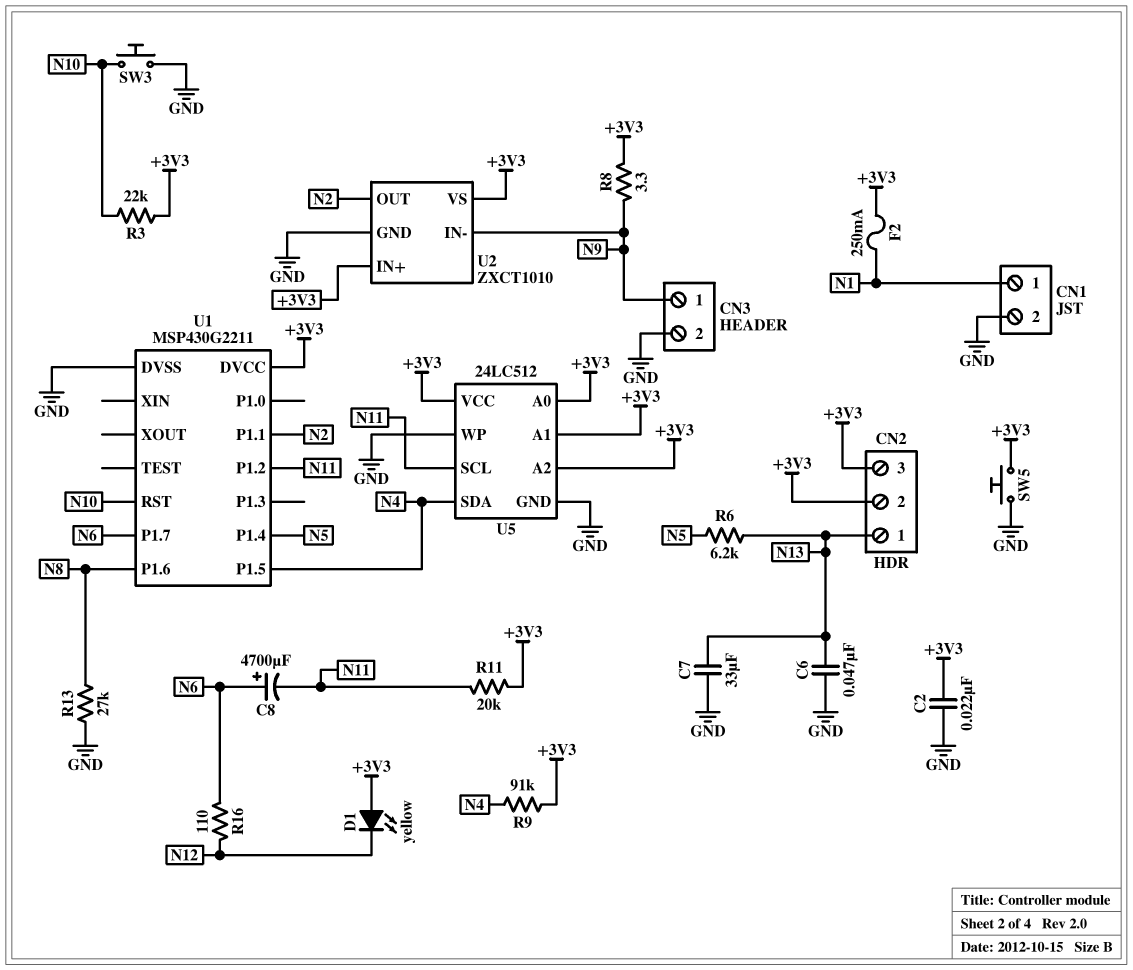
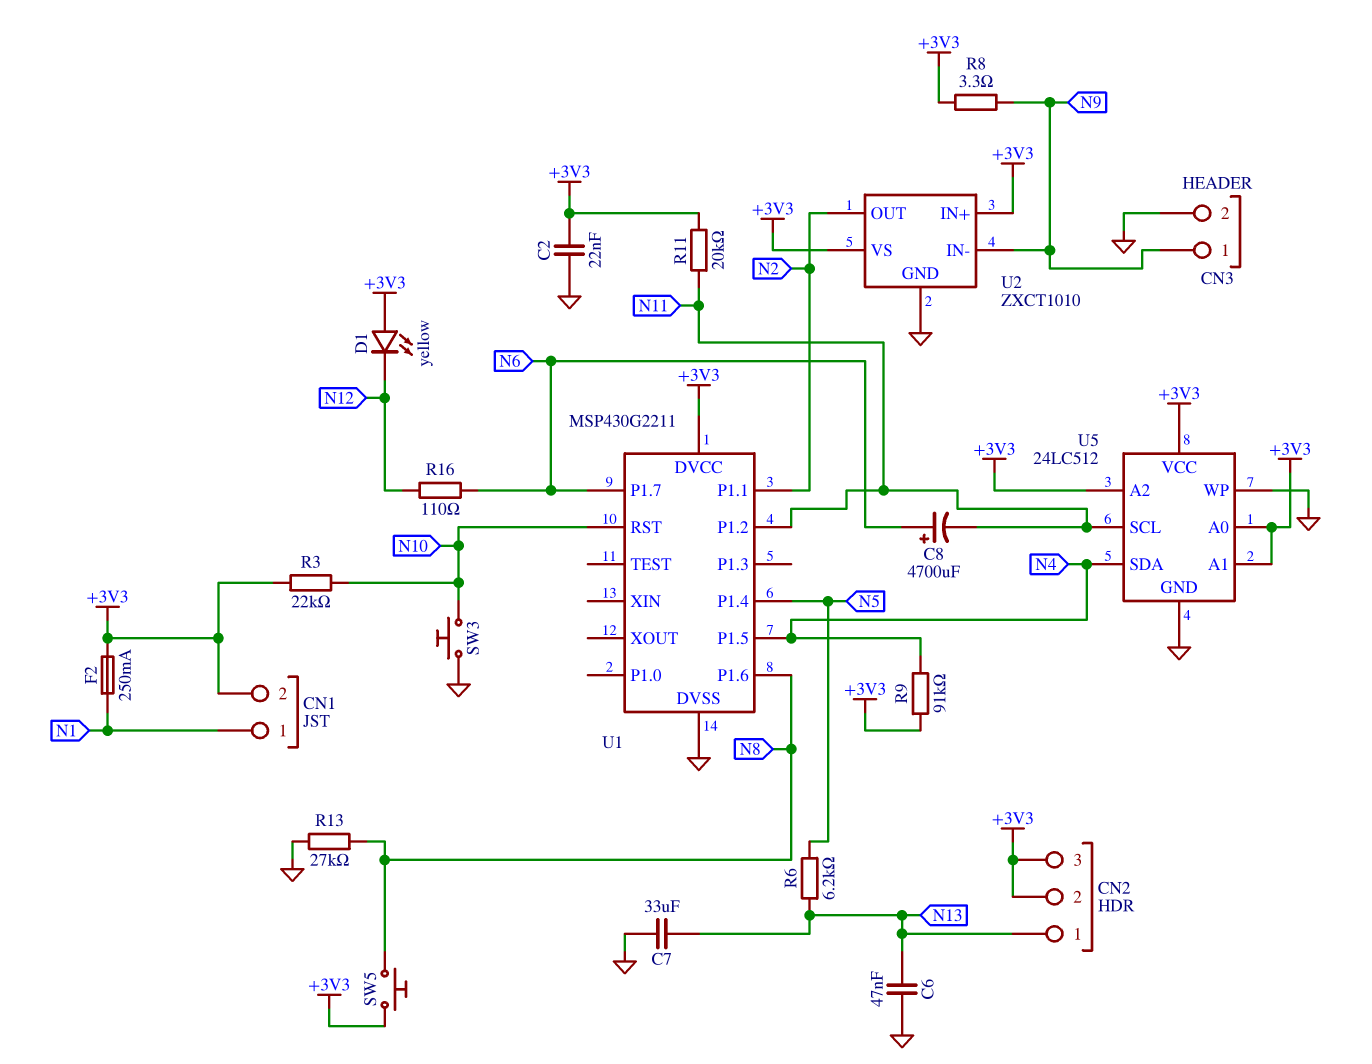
CN1 pin 2: GND -> +3V3
SW5: button (+3V3, GND) -> button (+3V3, N8)

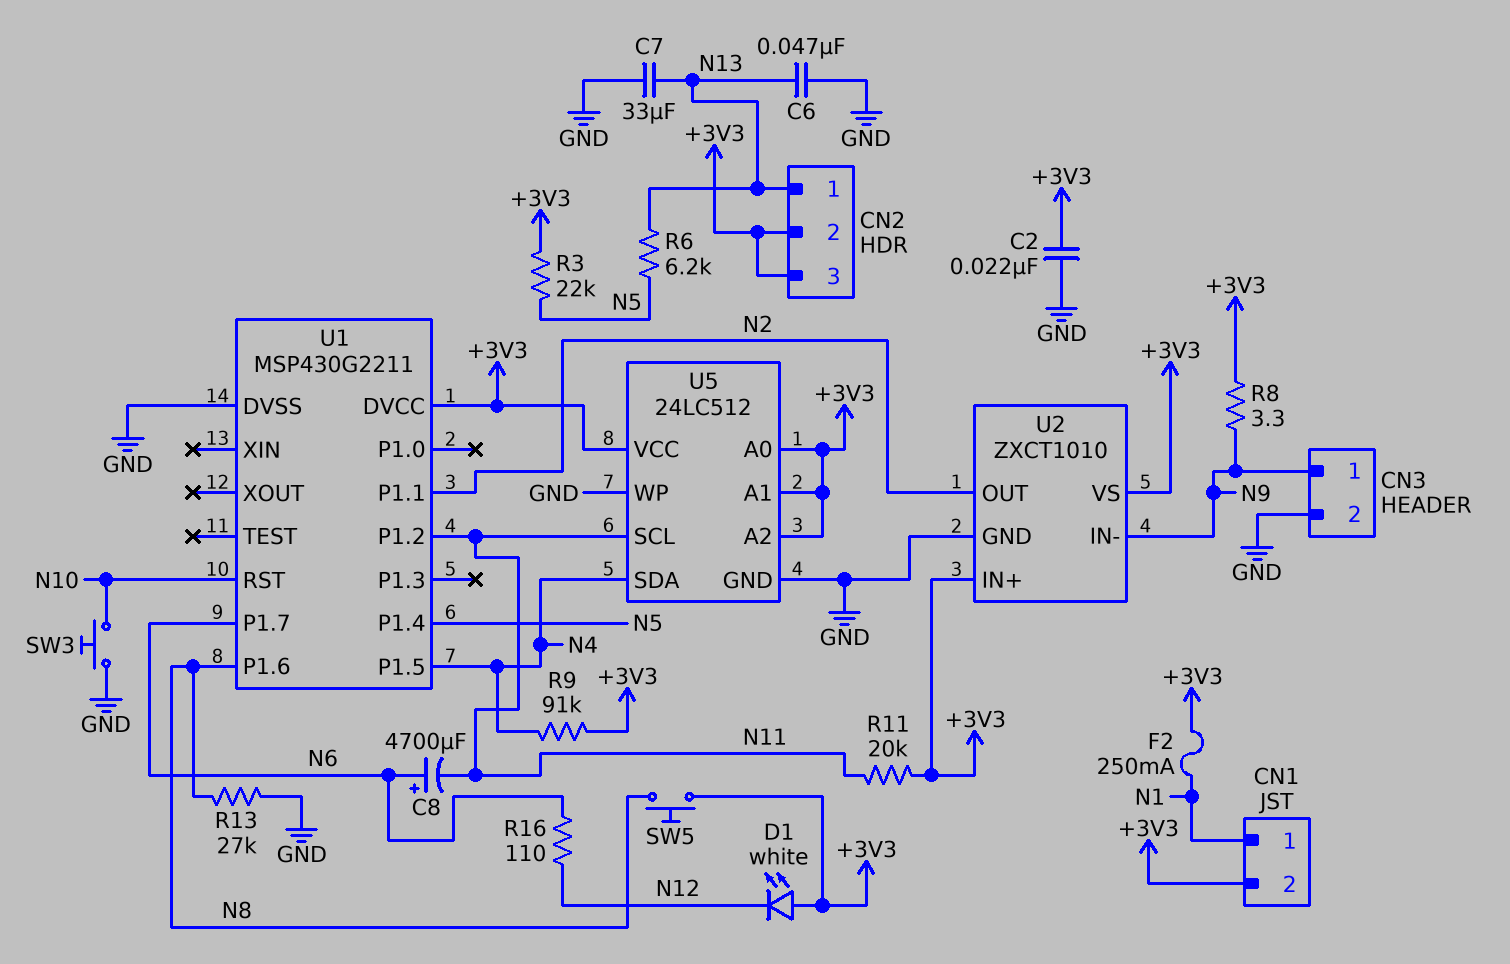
D1: LED yellow (A +3V3, K N12) -> LED white (A +3V3, K N12)
R3: 22k (+3V3, N10) -> 22k (+3V3, N5)

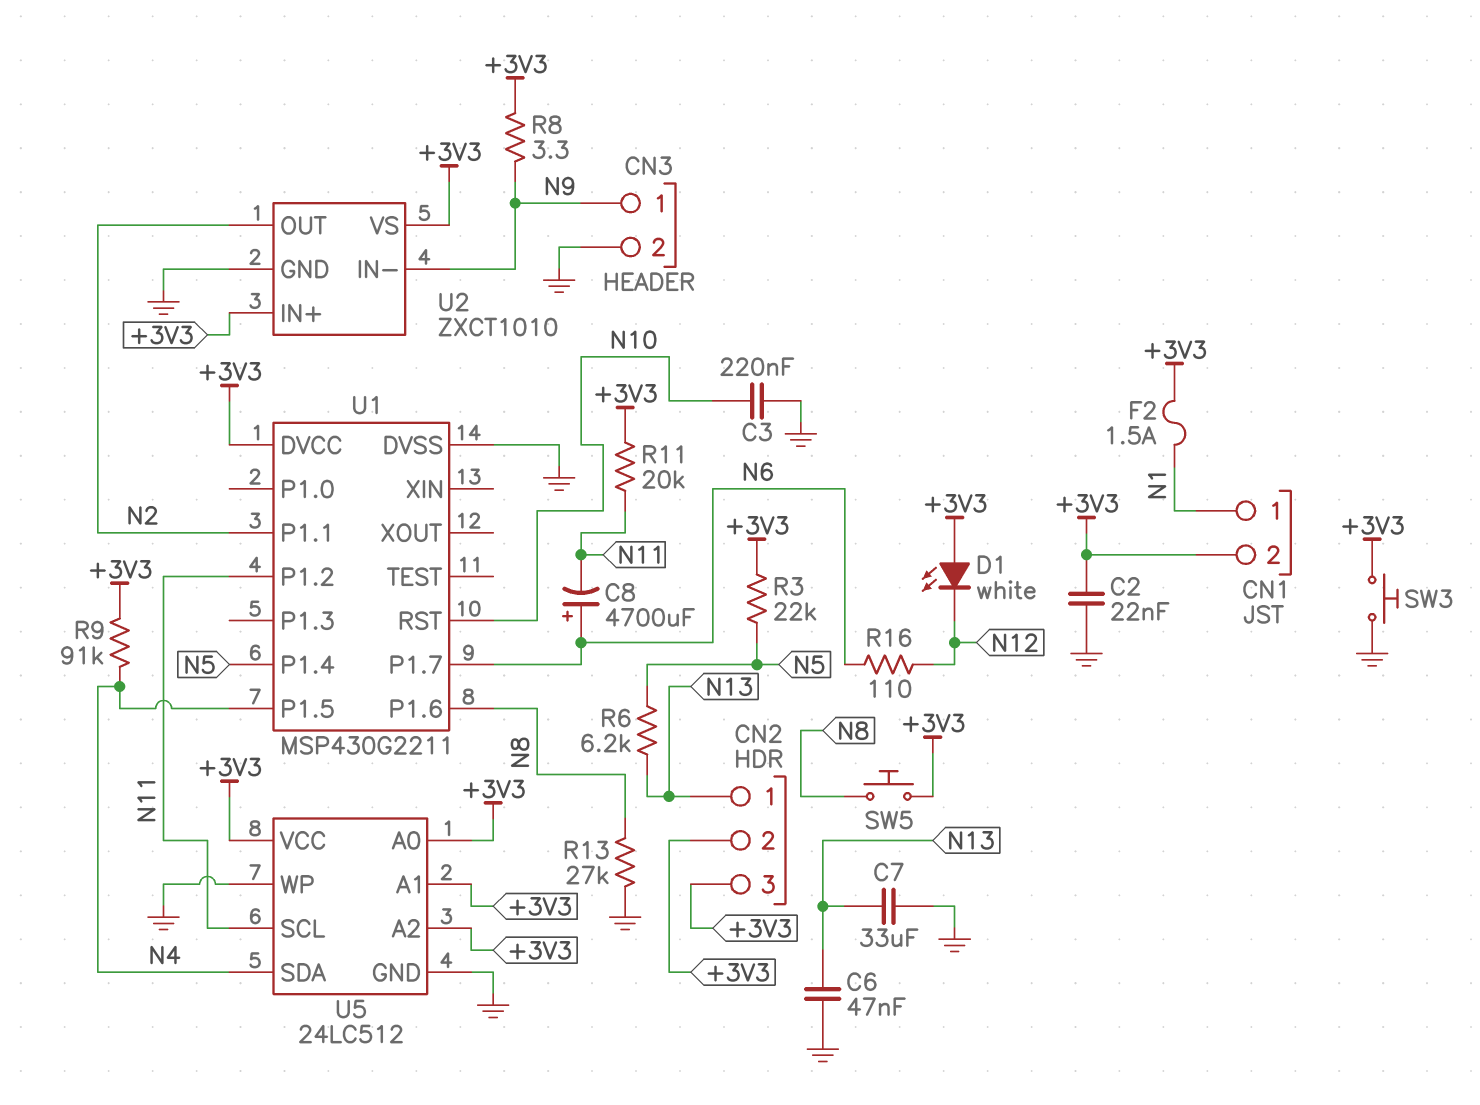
C3: none -> 220nF (GND, N10)
F2: 250mA (+3V3, N1) -> 1.5A (+3V3, N1)
SW3: button (GND, N10) -> button (+3V3, GND)

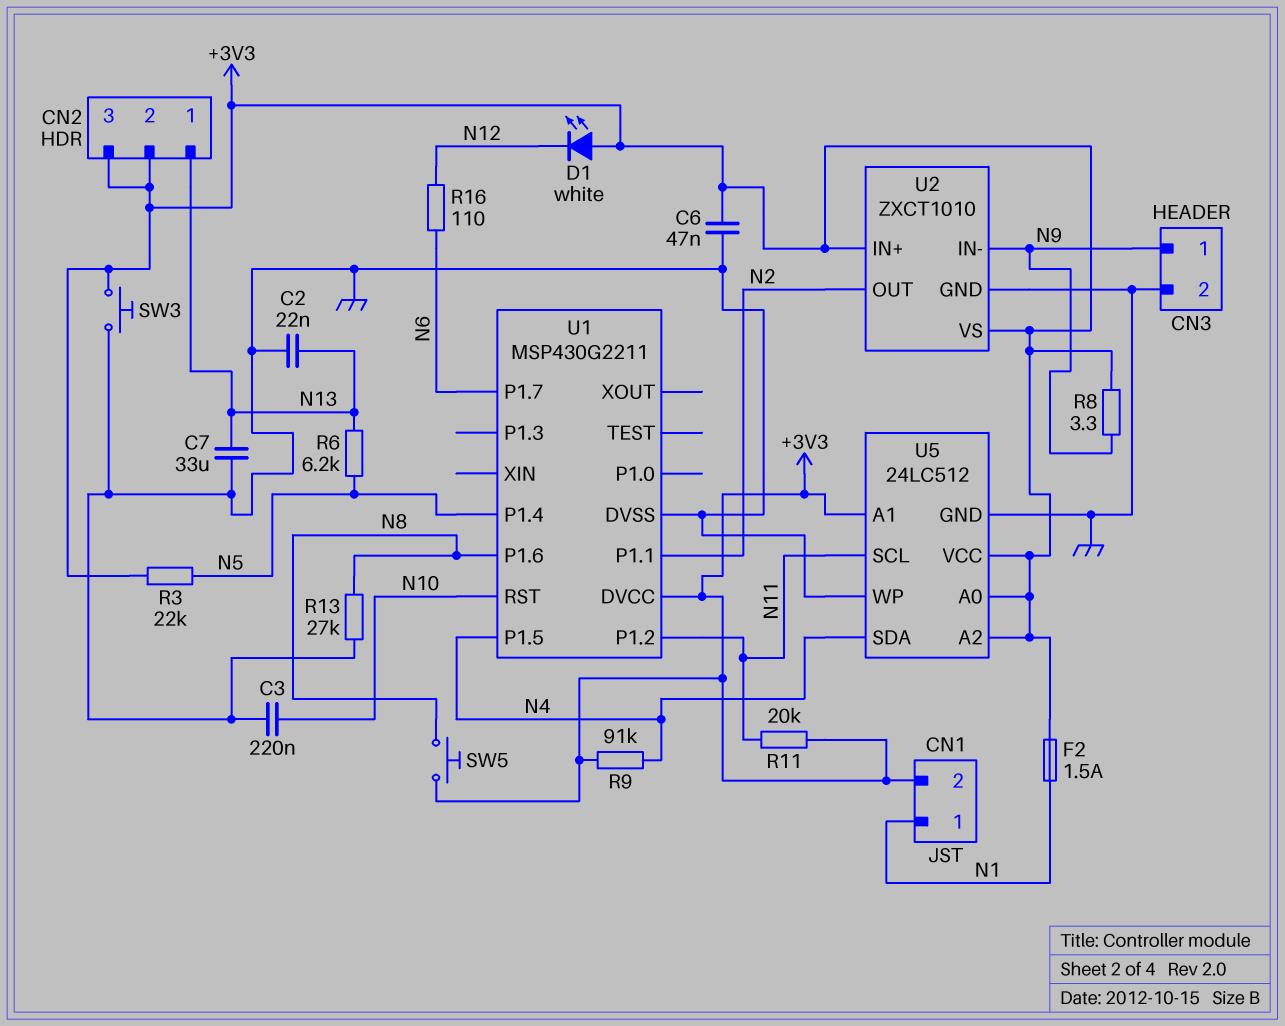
C2: 22nF (+3V3, GND) -> 22nF (GND, N13)
C6: 47nF (GND, N13) -> 47nF (+3V3, GND)
C8: 4700uF (plus N6, minus N11) -> none

